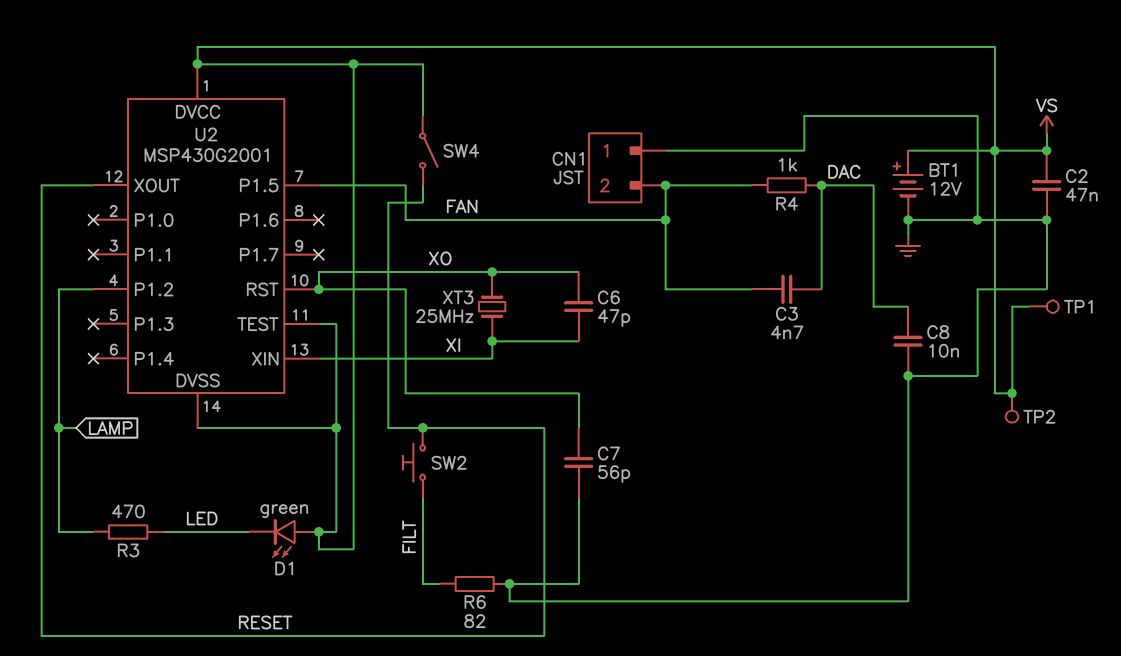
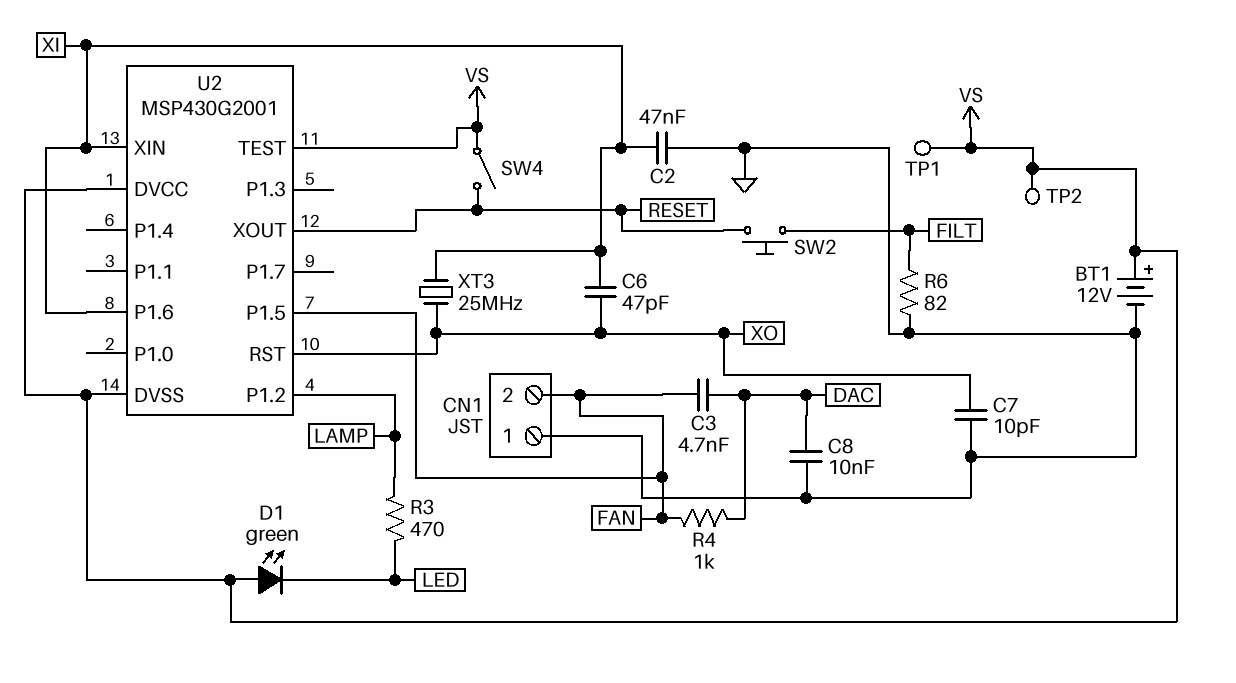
C2: 47nF (GND, VS) -> 47nF (GND, XI)
C7: 56pF (GND, XO) -> 10pF (GND, XO)
U2 pin P1.6: none -> XI

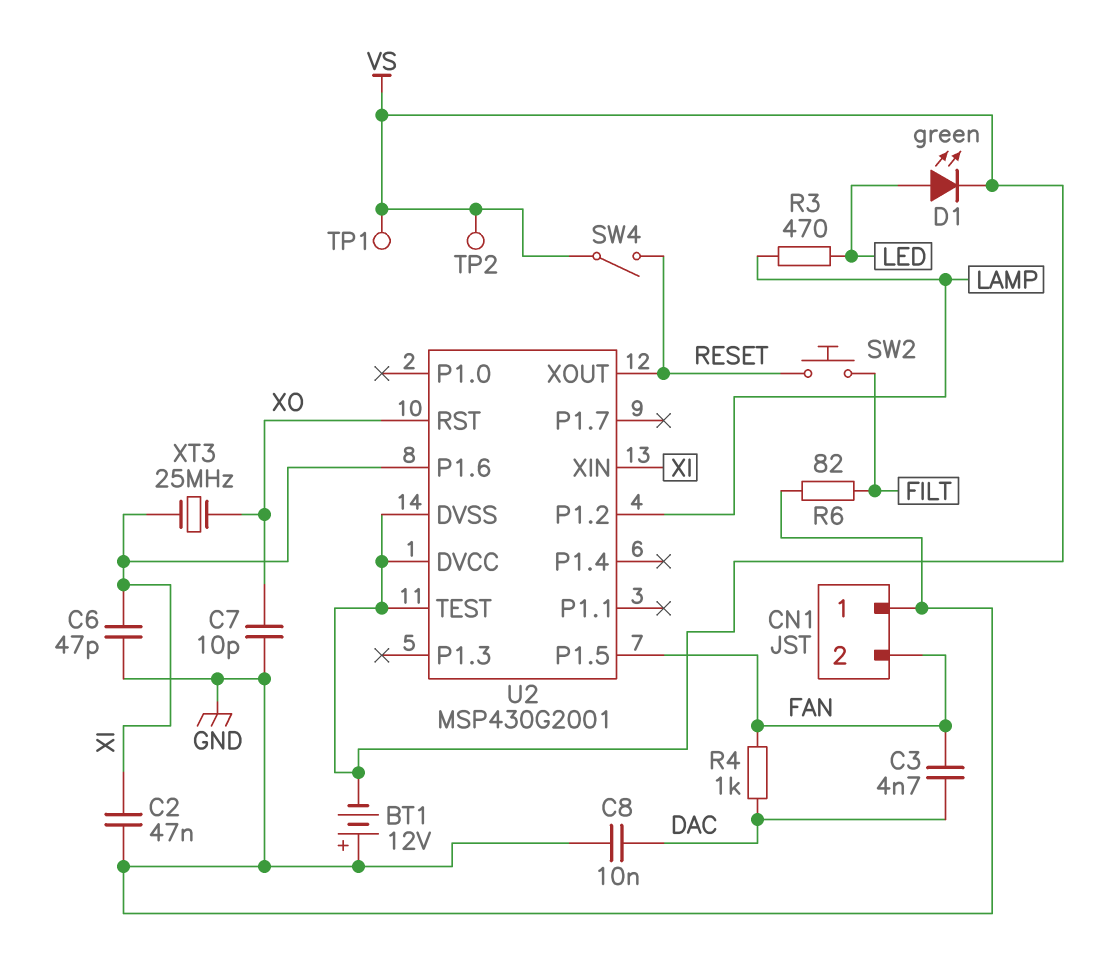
BT1: 12V (plus VS, minus GND) -> 12V (plus GND, minus VS)
C6: 47pF (XI, XO) -> 47pF (GND, XI)
D1: LED green (A VS, K LED) -> LED green (A LED, K VS)

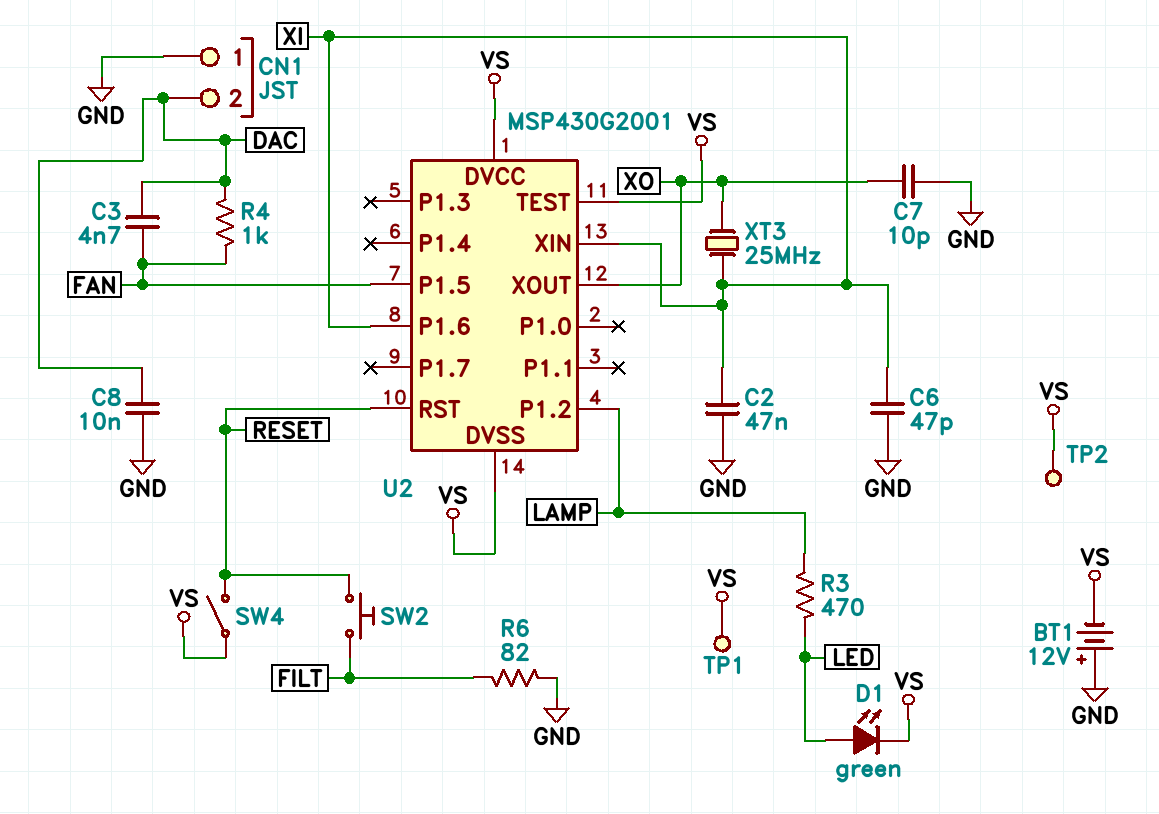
CN1 pin 2: FAN -> DAC
U2 pin RST: XO -> RESET
U2 pin XOUT: RESET -> XO

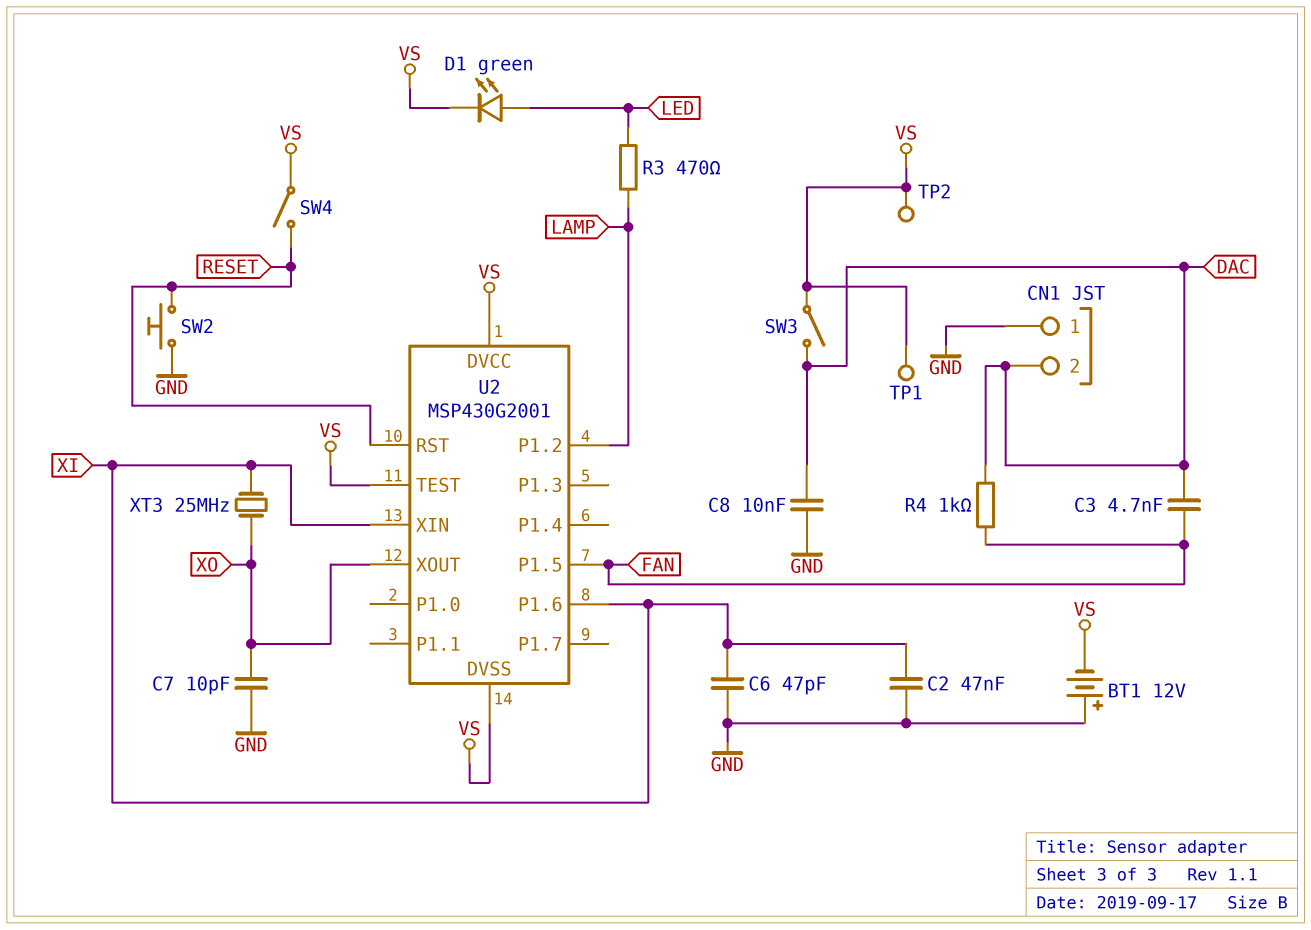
R6: 82 (FILT, GND) -> none
SW2: button (FILT, RESET) -> button (GND, RESET)
SW3: none -> switch (DAC, VS)

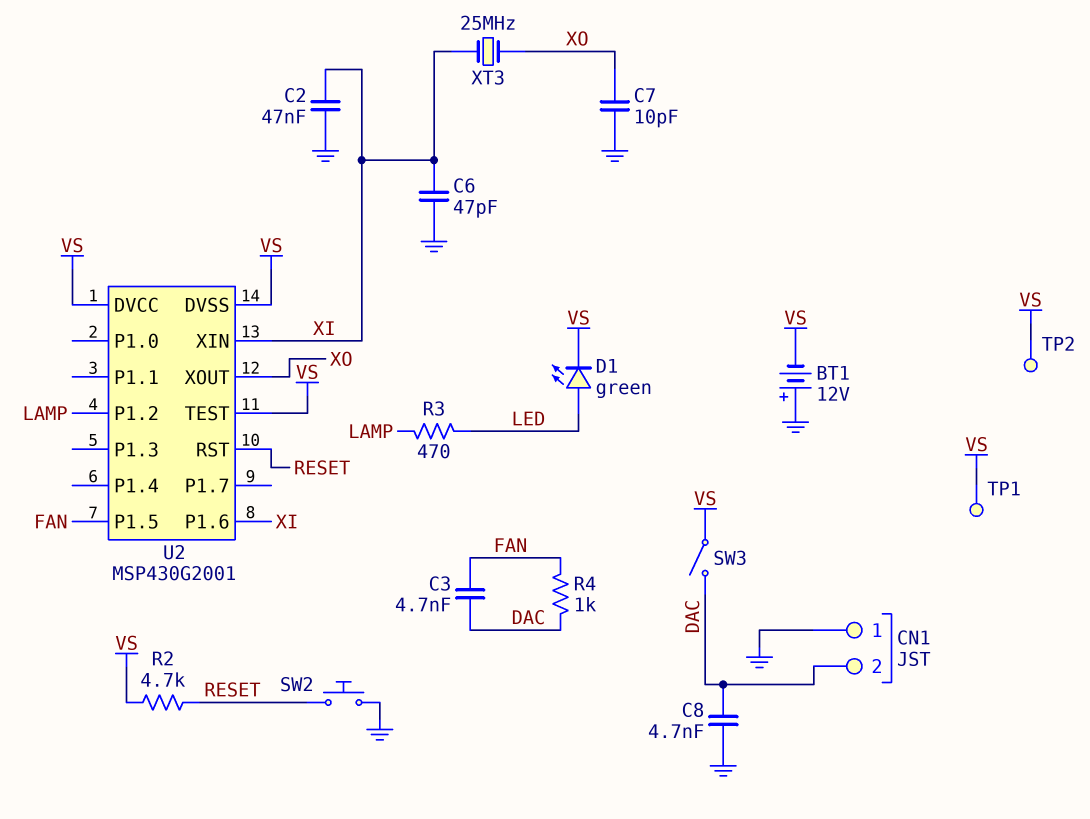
C8: 10nF (DAC, GND) -> 4.7nF (DAC, GND)
R2: none -> 4.7k (RESET, VS)
SW4: switch (RESET, VS) -> none

